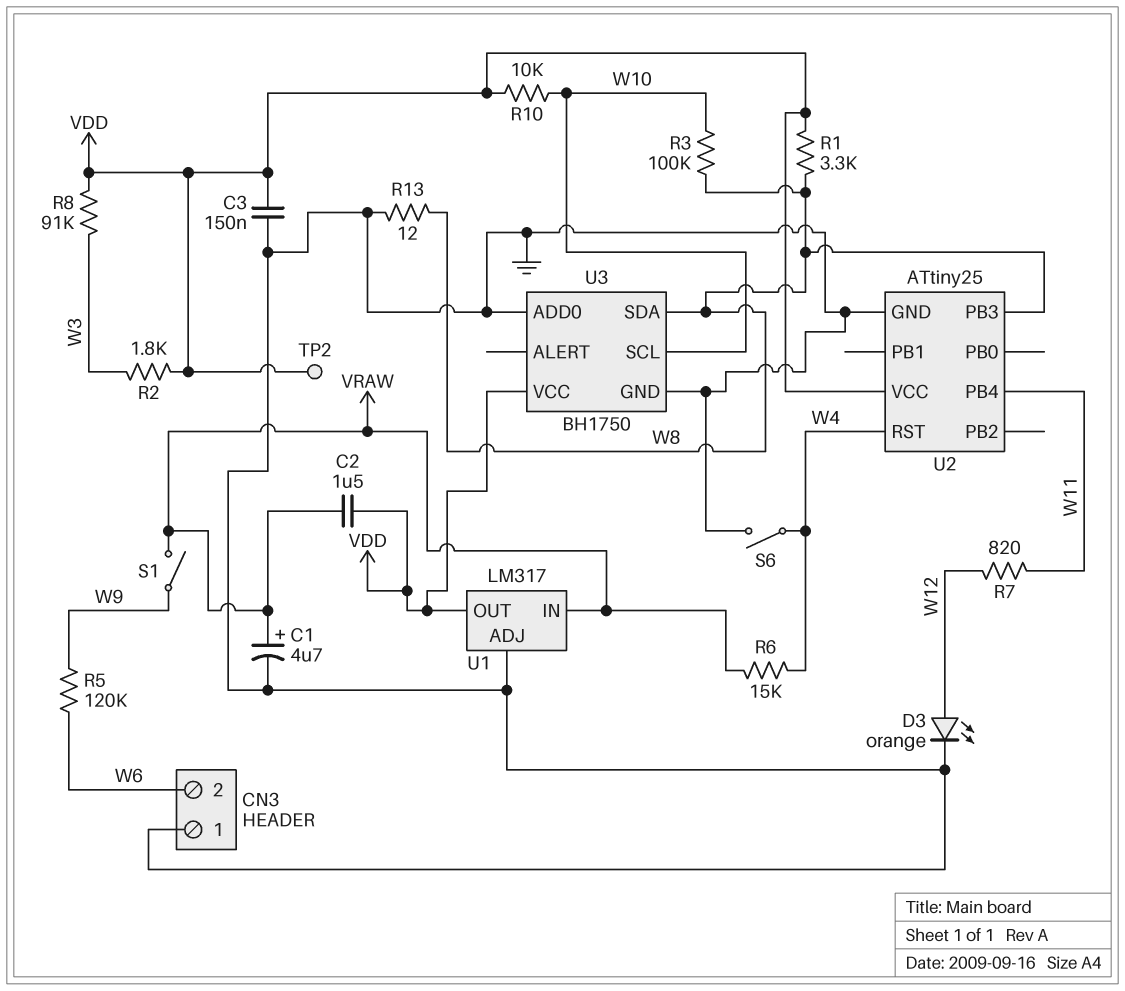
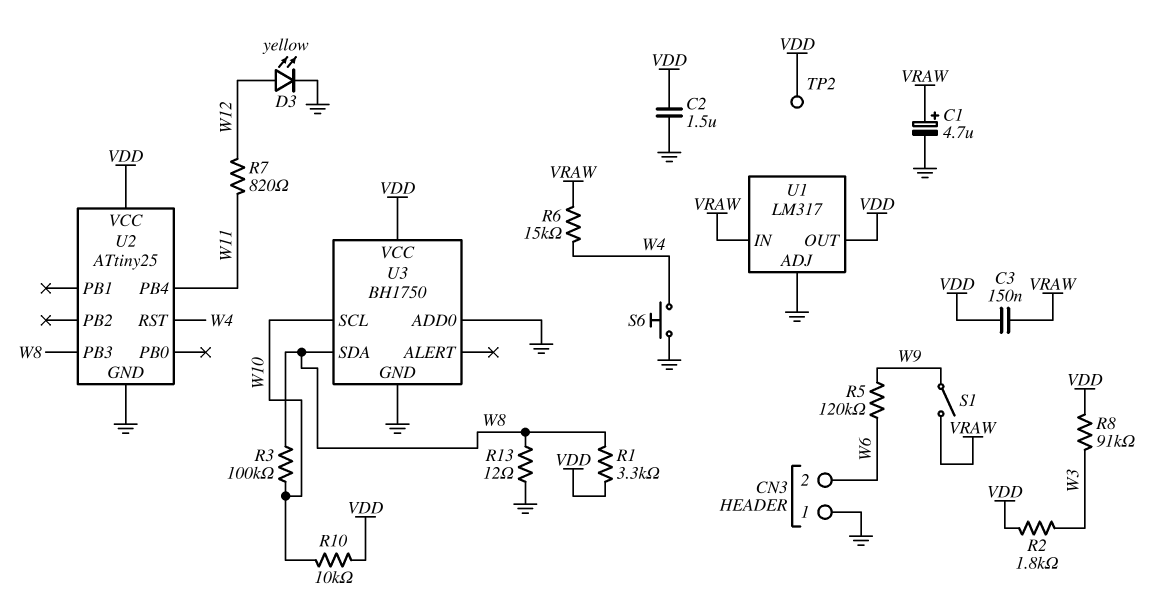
C2: 1.5uF (VDD, VRAW) -> 1.5uF (GND, VDD)
C3: 150nF (GND, VDD) -> 150nF (VDD, VRAW)
D3: LED orange (A W12, K GND) -> LED yellow (A W12, K GND)
S6: switch (GND, W4) -> button (GND, W4)

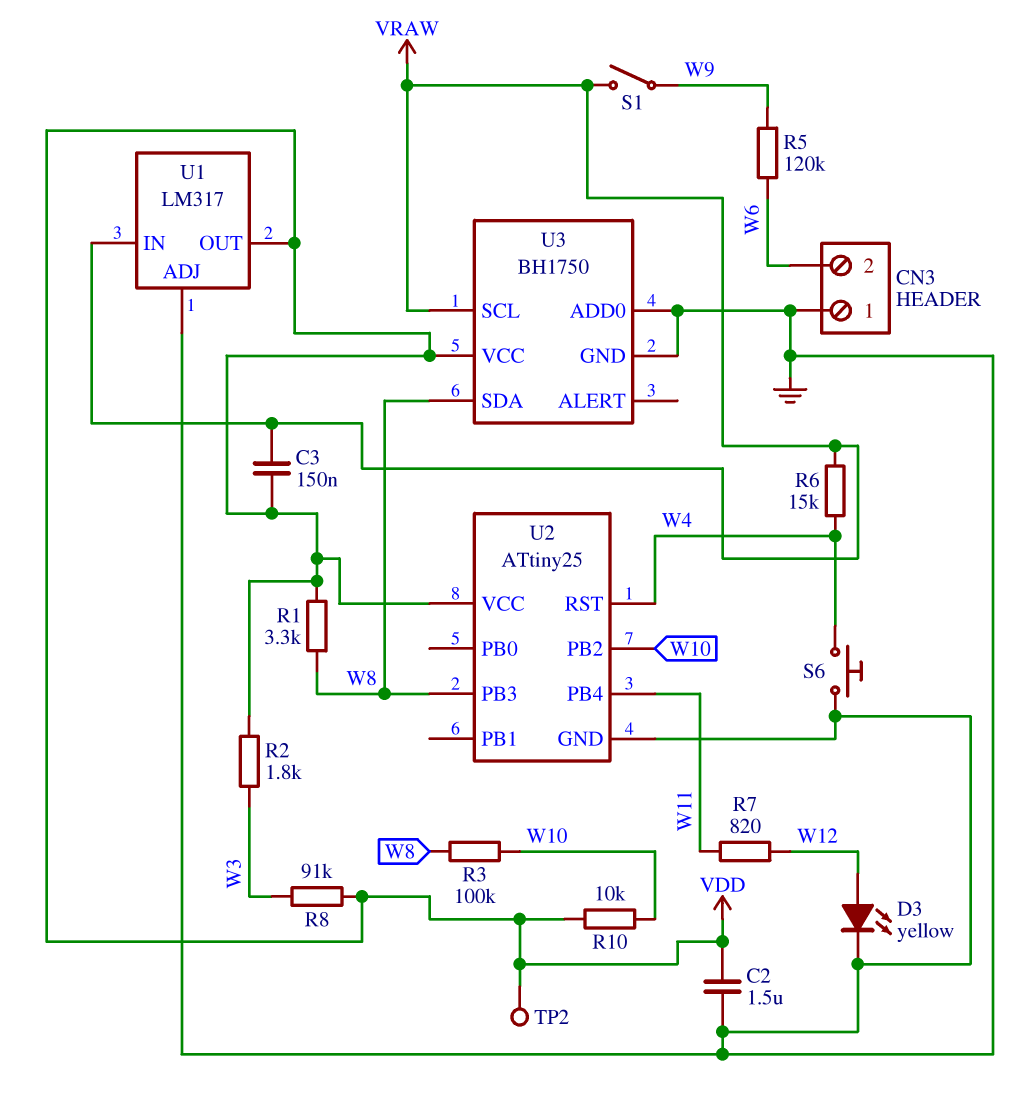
C1: 4.7uF (plus VRAW, minus GND) -> none
R13: 12 (GND, W8) -> none
U2 pin PB2: none -> W10
U3 pin SCL: W10 -> VRAW

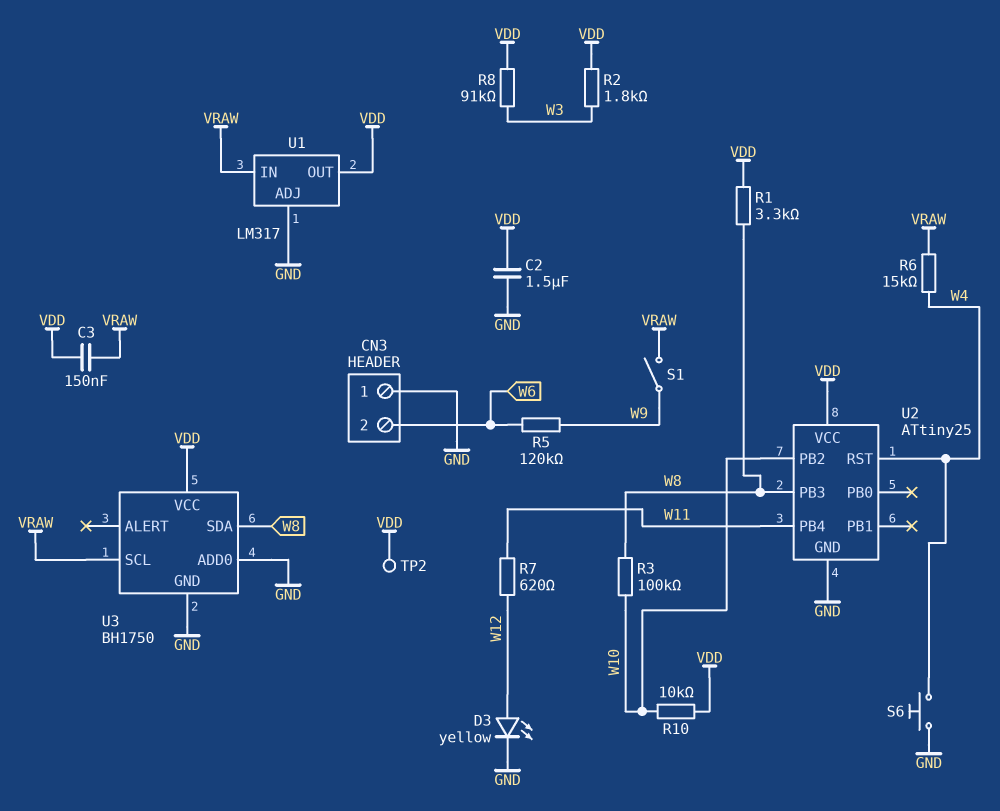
R7: 820 (W11, W12) -> 620 (W11, W12)

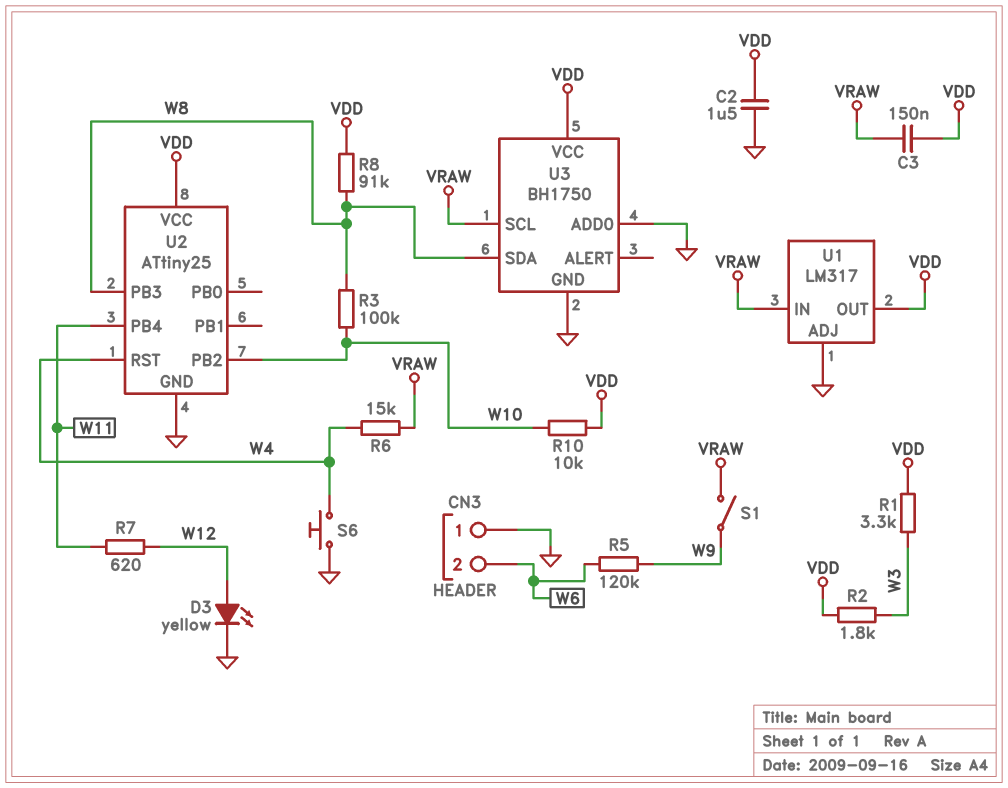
R1: 3.3k (VDD, W8) -> 3.3k (VDD, W3)
R8: 91k (VDD, W3) -> 91k (VDD, W8)
TP2: test point (VDD) -> none

